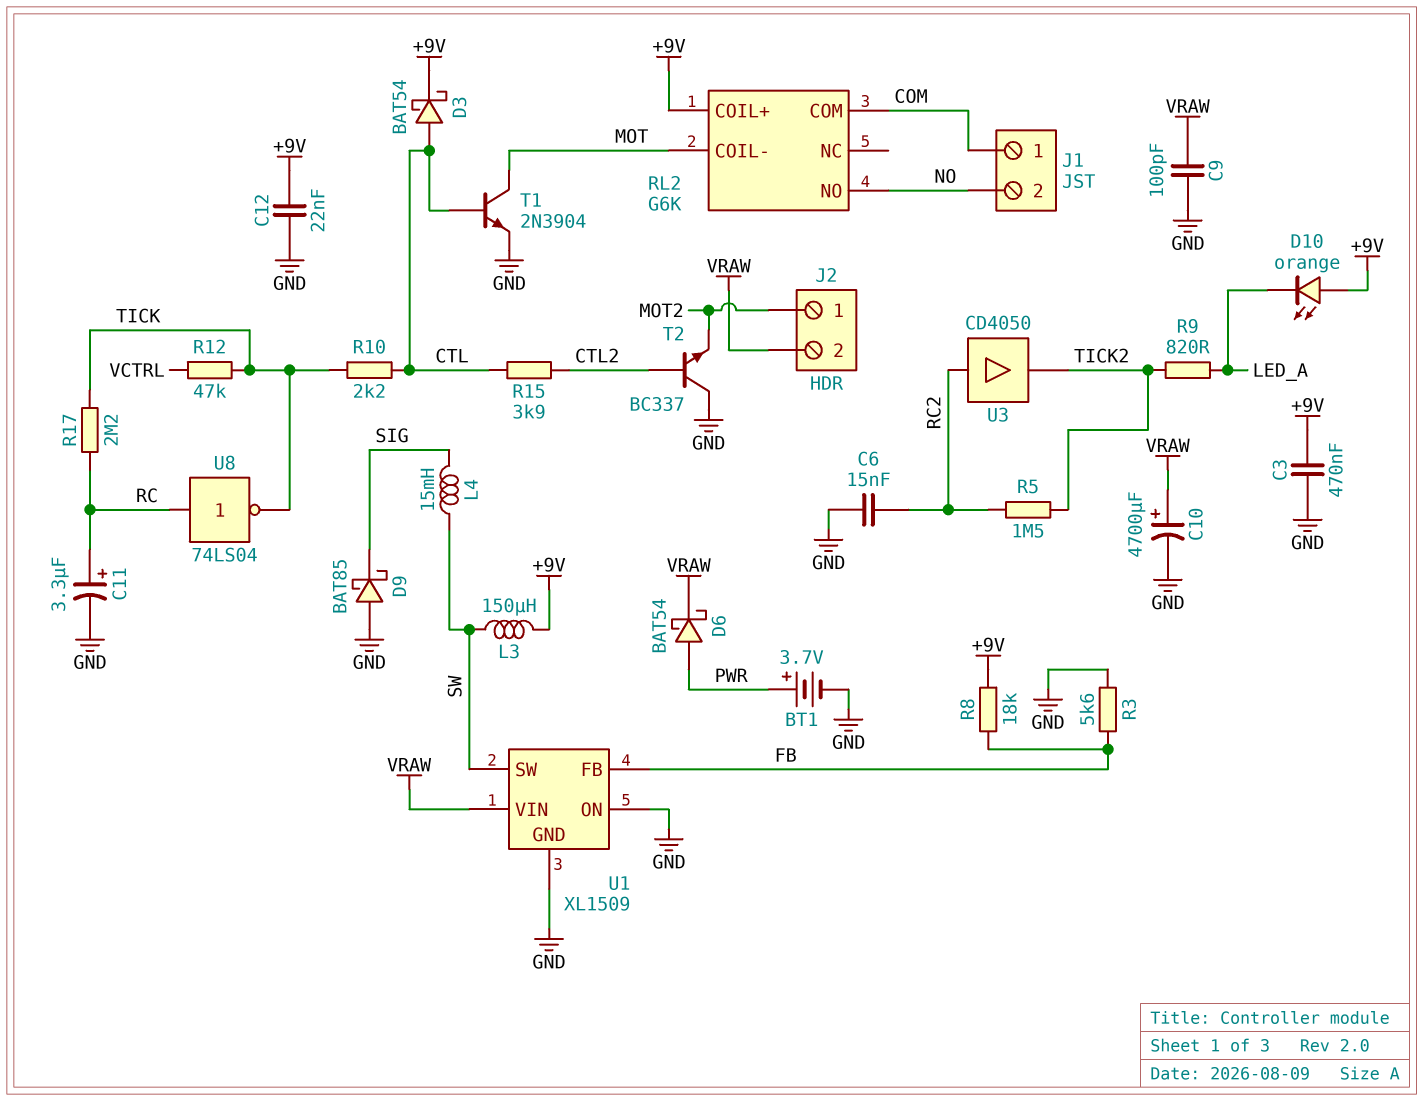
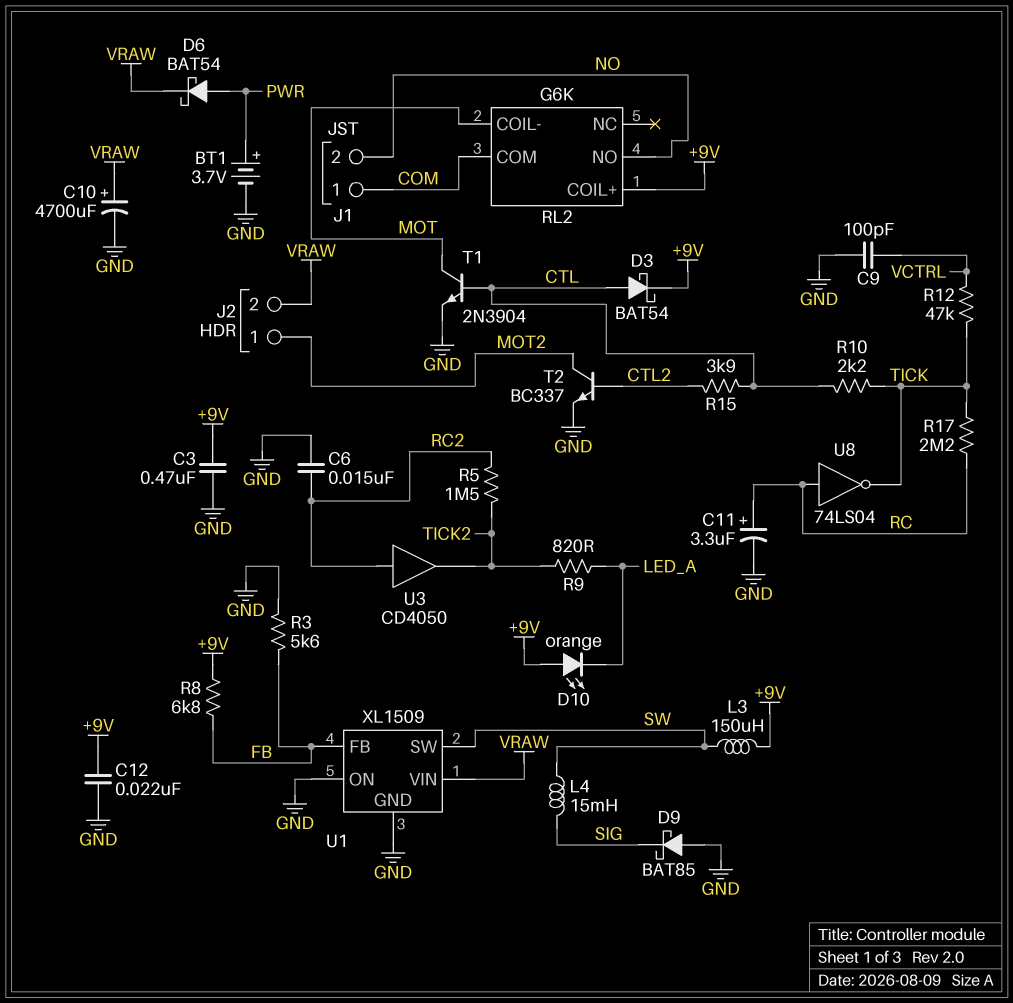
C9: 100pF (GND, VRAW) -> 100pF (GND, VCTRL)
R8: 18k (+9V, FB) -> 6.8k (+9V, FB)
T2: NPN BC337 (B CTL2, C GND, E MOT2) -> NPN BC337 (B CTL2, C MOT2, E GND)

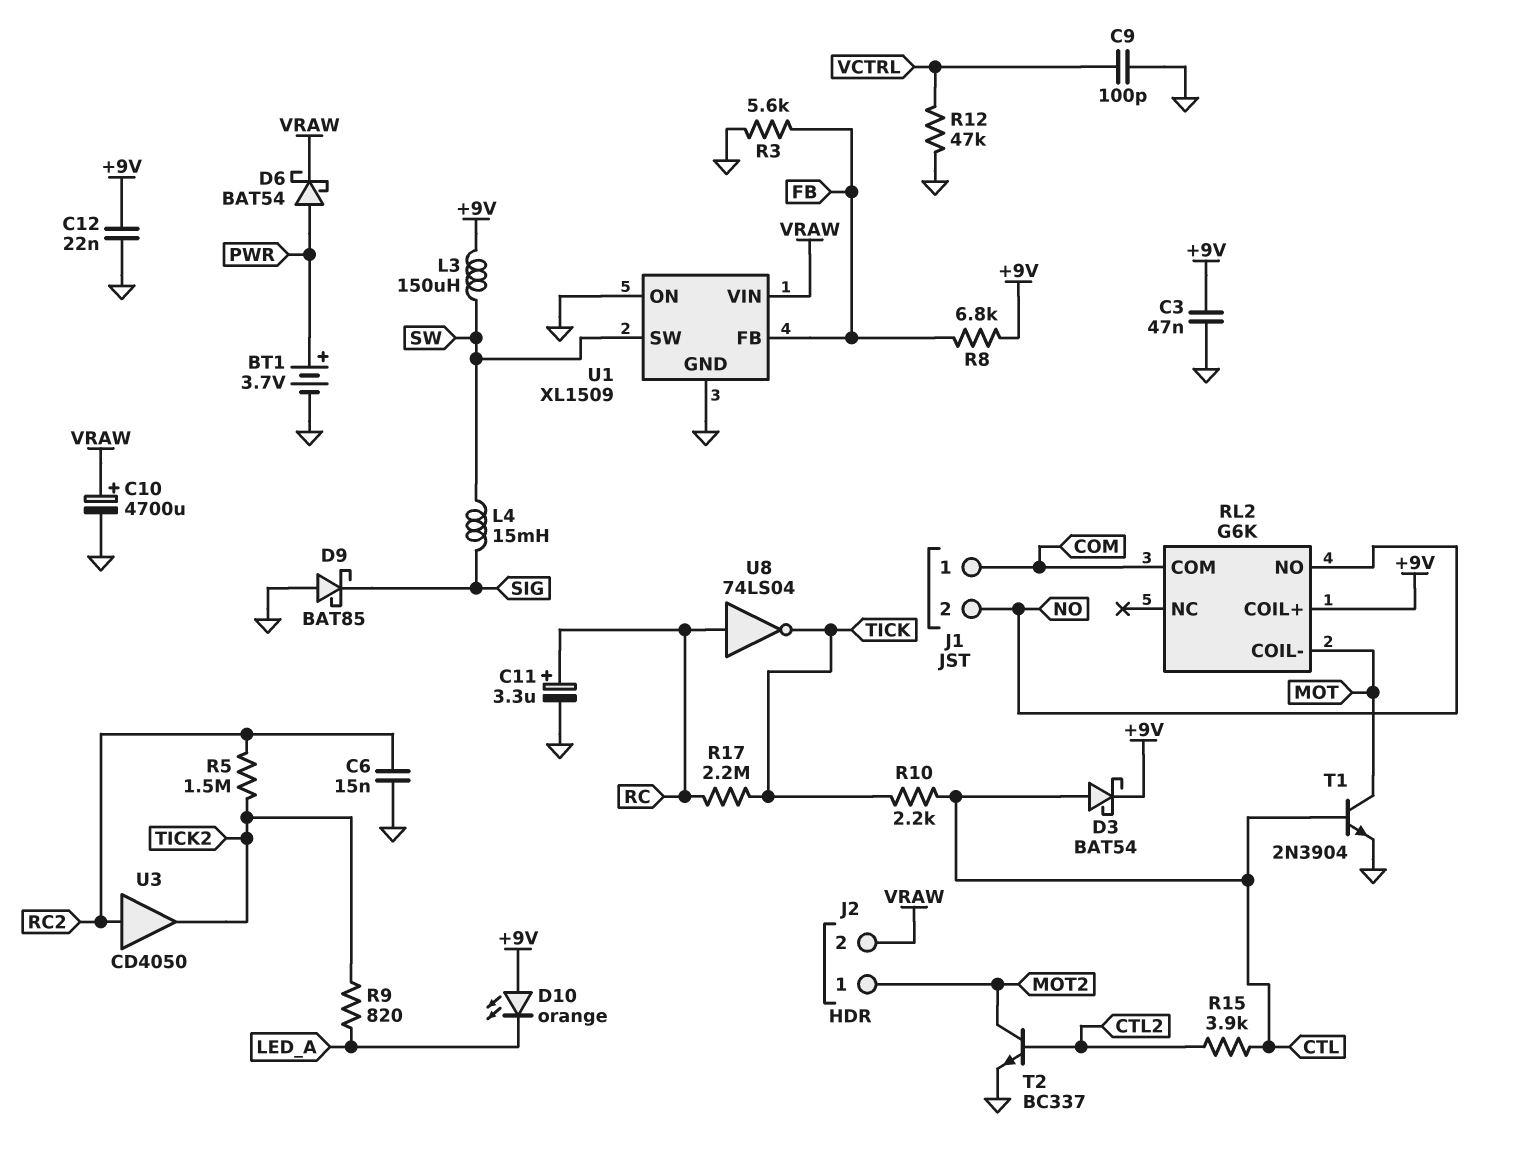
C3: 470nF (+9V, GND) -> 47nF (+9V, GND)
R12: 47k (TICK, VCTRL) -> 47k (GND, VCTRL)

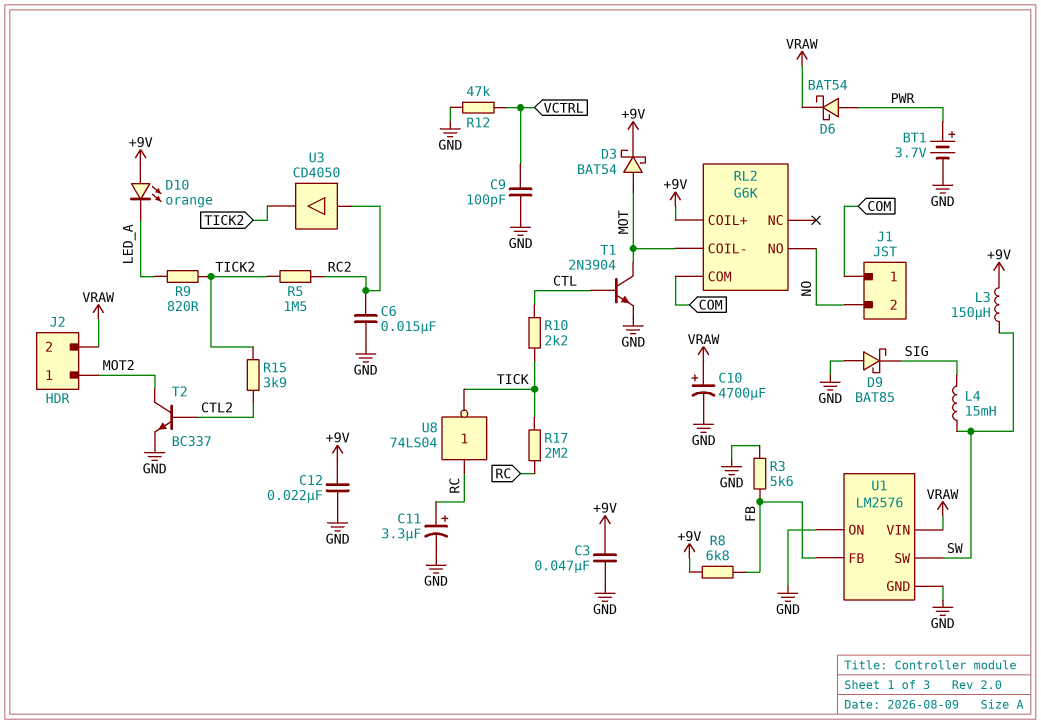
D3: schottky BAT54 (A CTL, K +9V) -> schottky BAT54 (A MOT, K +9V)
R15: 3.9k (CTL, CTL2) -> 3.9k (CTL2, TICK2)
U1: XL1509 -> LM2576

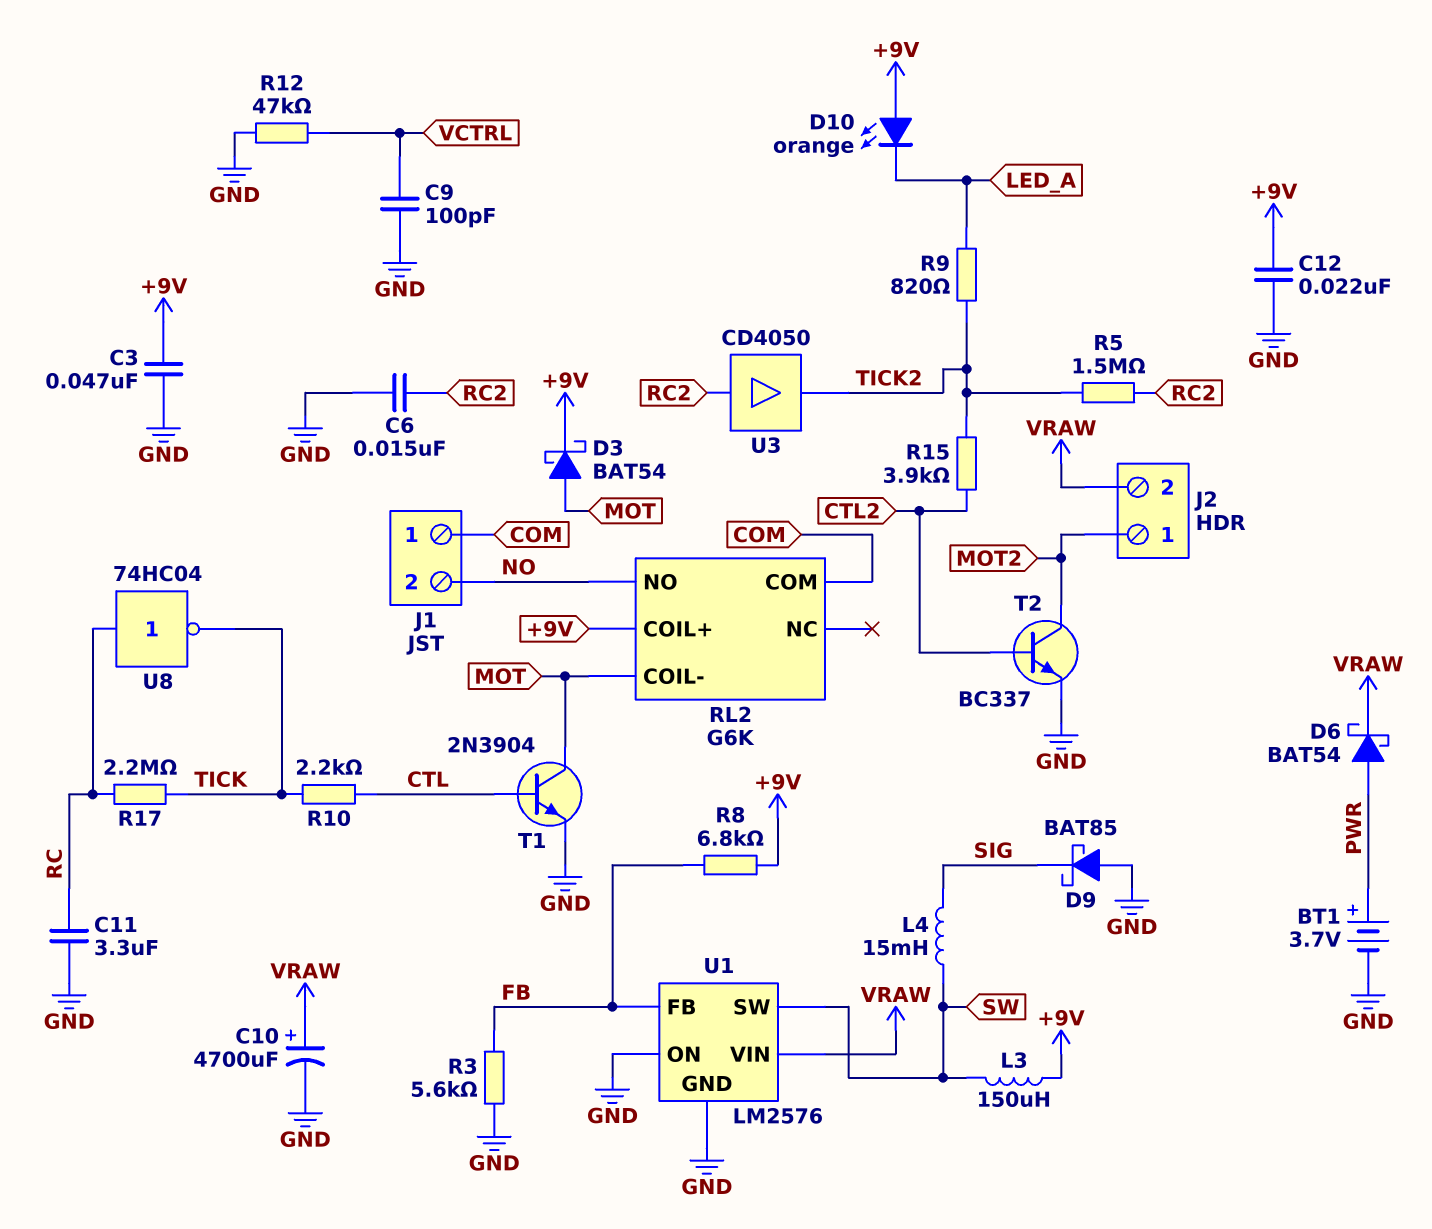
C11: 3.3uF (plus RC, minus GND) -> 3.3uF (GND, RC)
U8: NOT 74LS04 (in RC, out TICK) -> NOT 74HC04 (in RC, out TICK)

